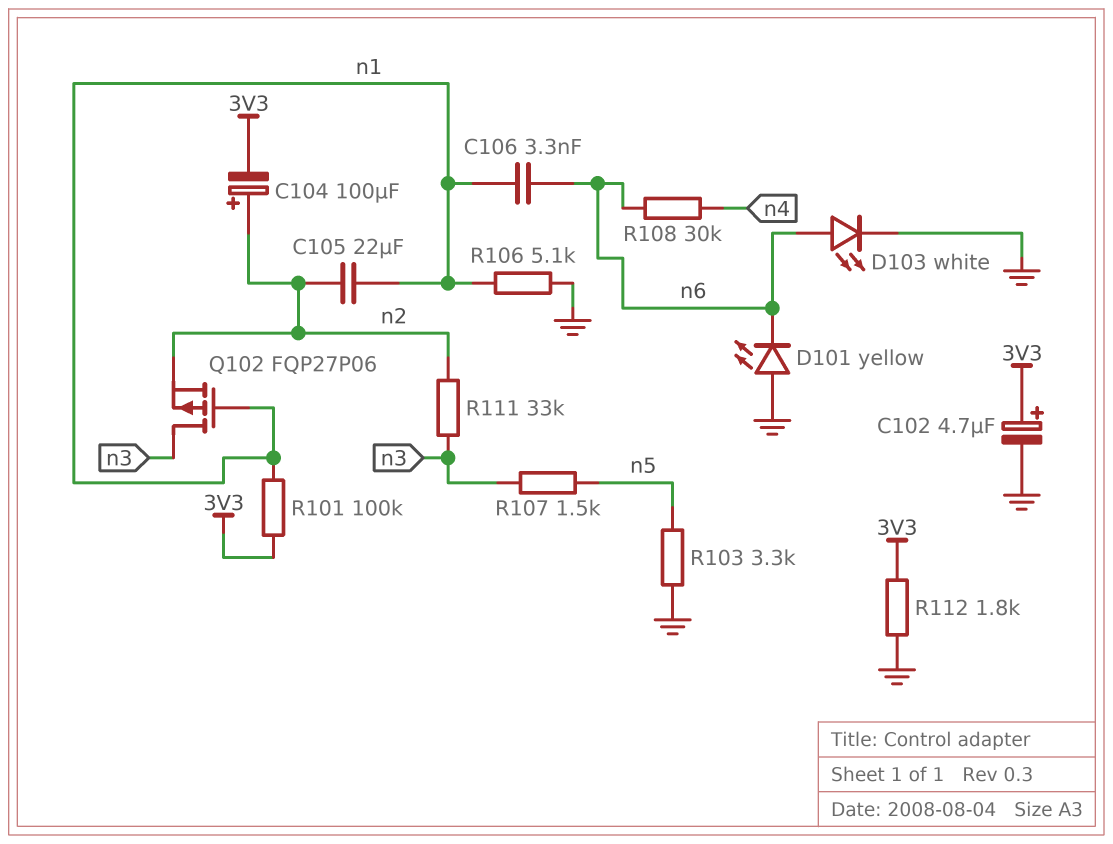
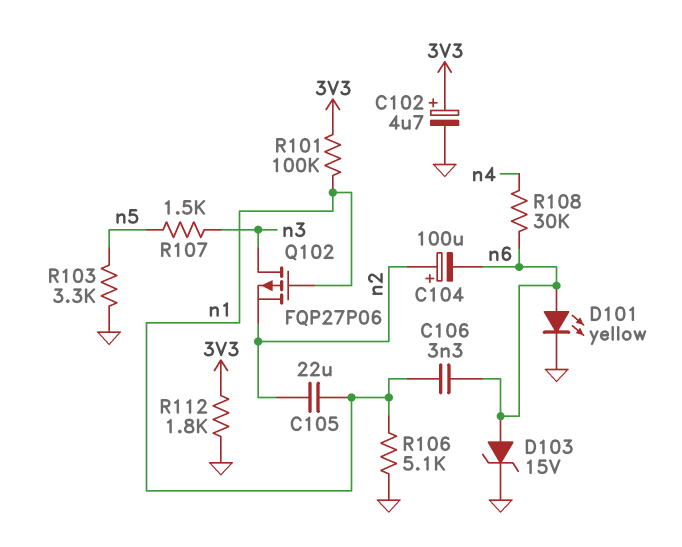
C104: 100uF (plus n2, minus 3V3) -> 100uF (plus n2, minus n6)
D101: LED yellow (A GND, K n6) -> LED yellow (A n6, K GND)
D103: LED white (A n6, K GND) -> zener 15V (A n6, K GND)
R111: 33k (n2, n3) -> none

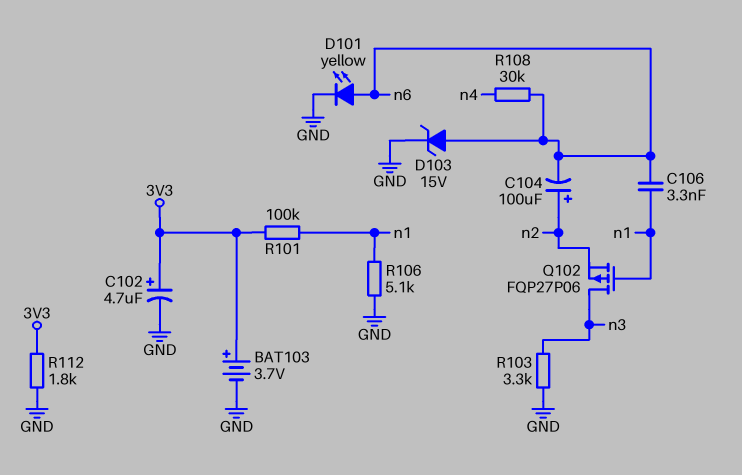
BAT103: none -> 3.7V (plus 3V3, minus GND)
C105: 22uF (n1, n2) -> none
R103: 3.3k (GND, n5) -> 3.3k (GND, n3)
R107: 1.5k (n3, n5) -> none

